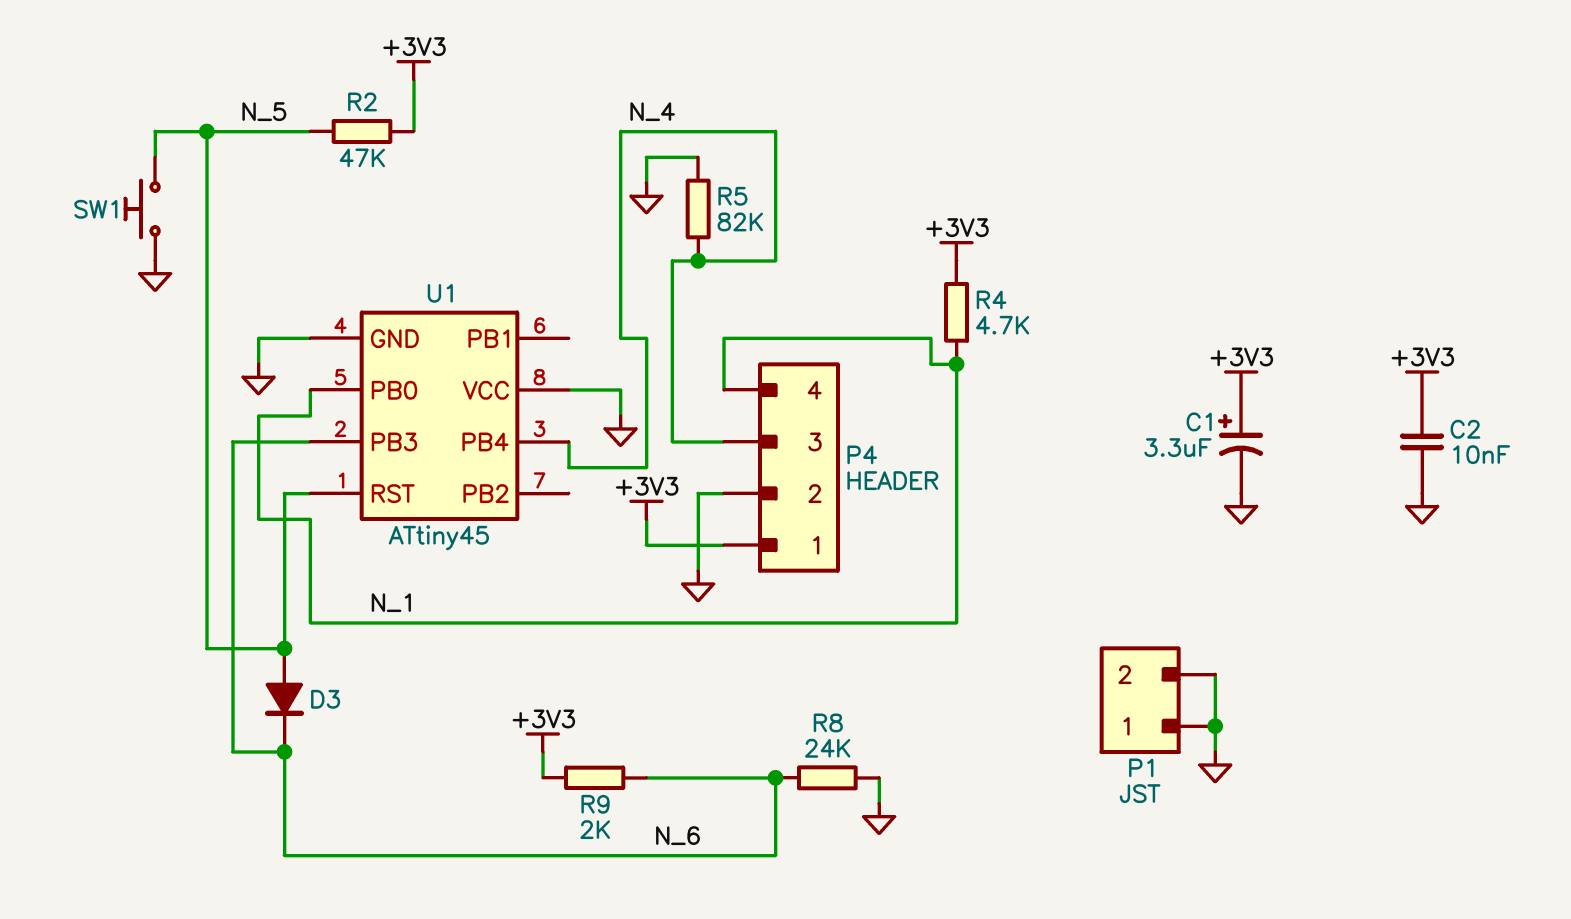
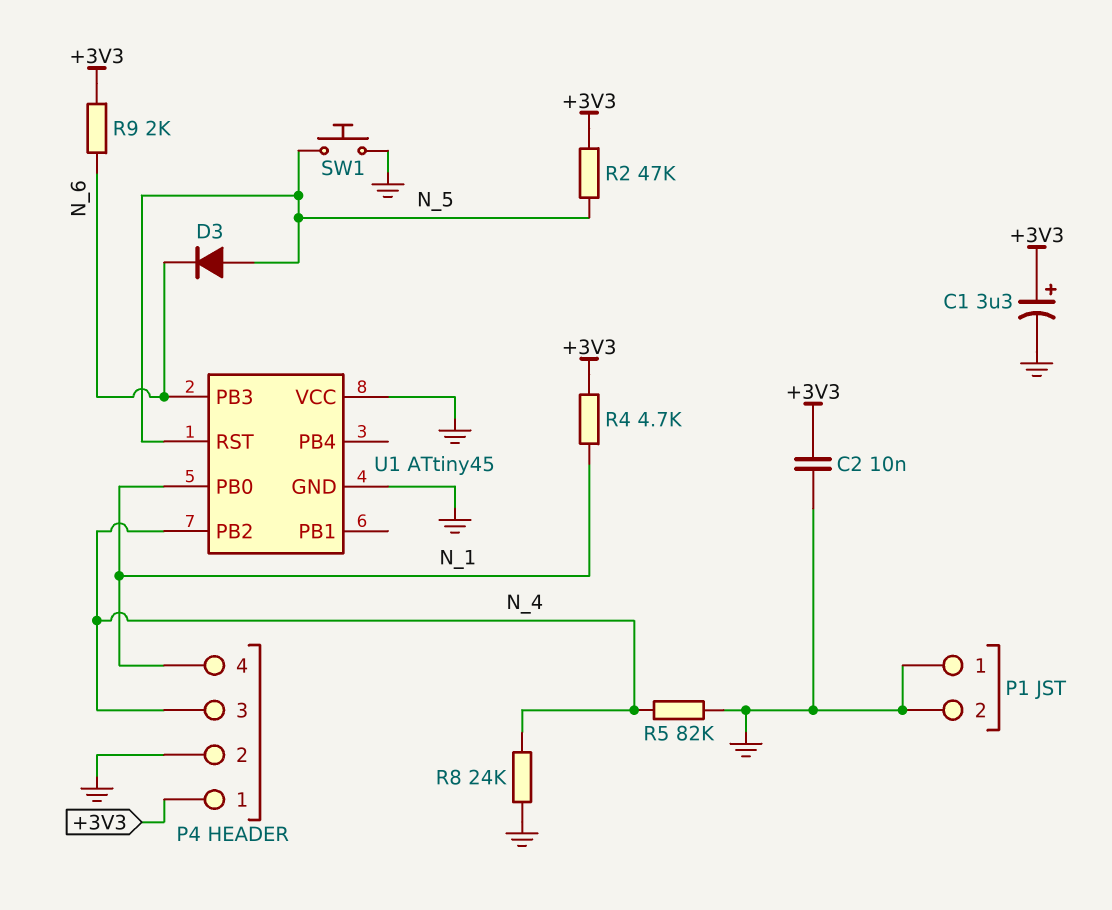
R8: 24k (GND, N_6) -> 24k (GND, N_4)
U1 pin PB2: none -> N_4
U1 pin PB4: N_4 -> none

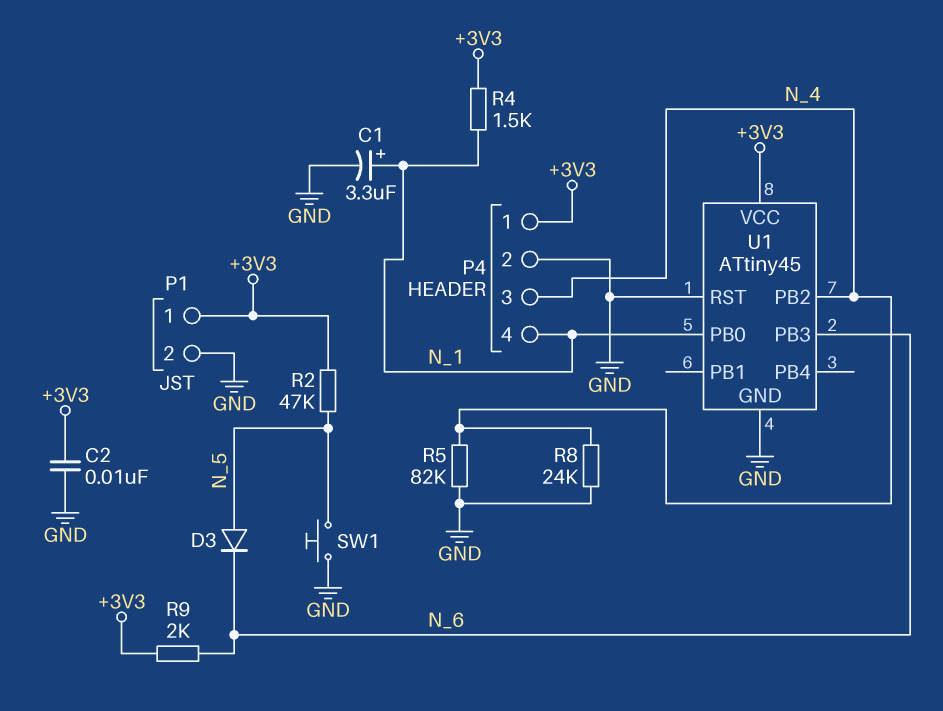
C1: 3.3uF (plus +3V3, minus GND) -> 3.3uF (plus N_1, minus GND)
P1 pin 1: GND -> +3V3
R4: 4.7k (+3V3, N_1) -> 1.5k (+3V3, N_1)
U1 pin RST: N_5 -> GND
U1 pin VCC: GND -> +3V3

